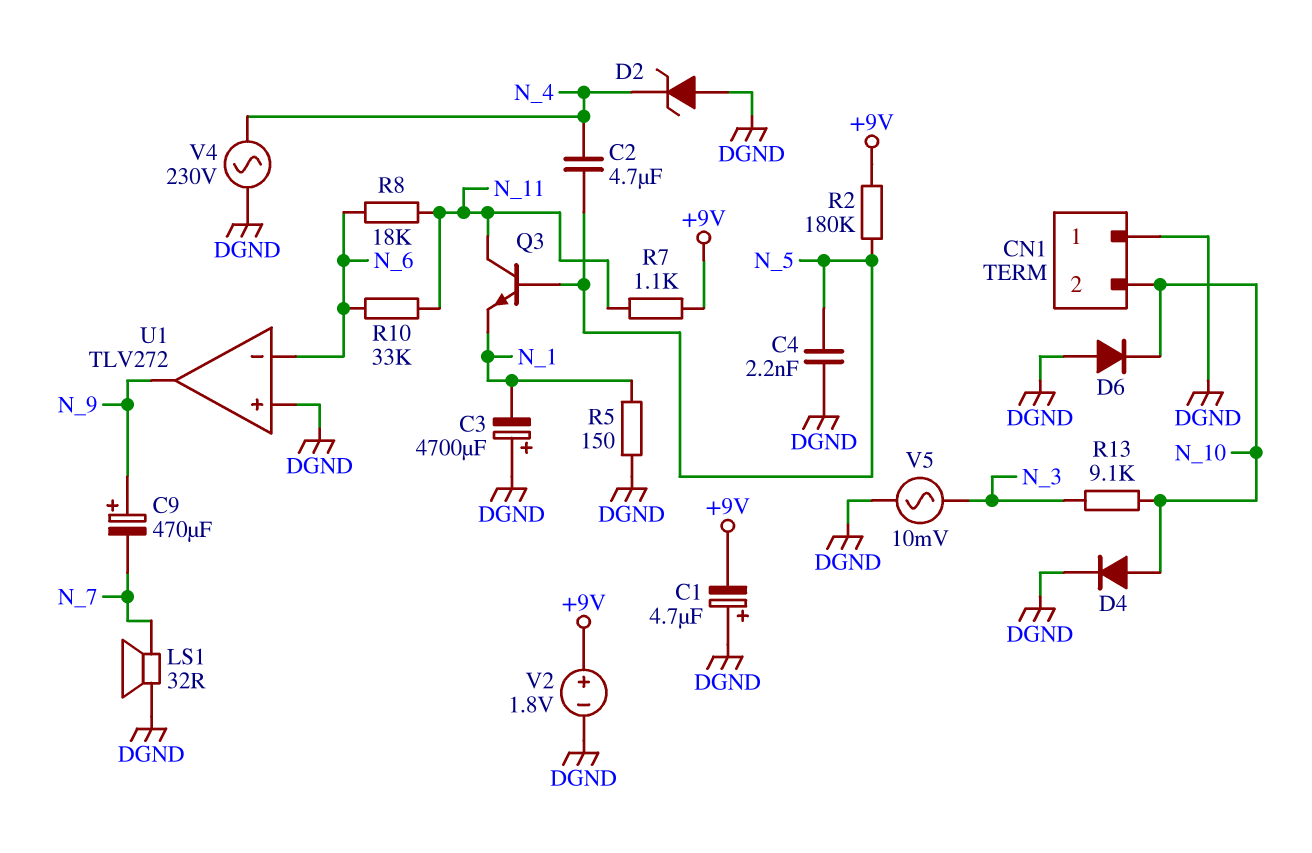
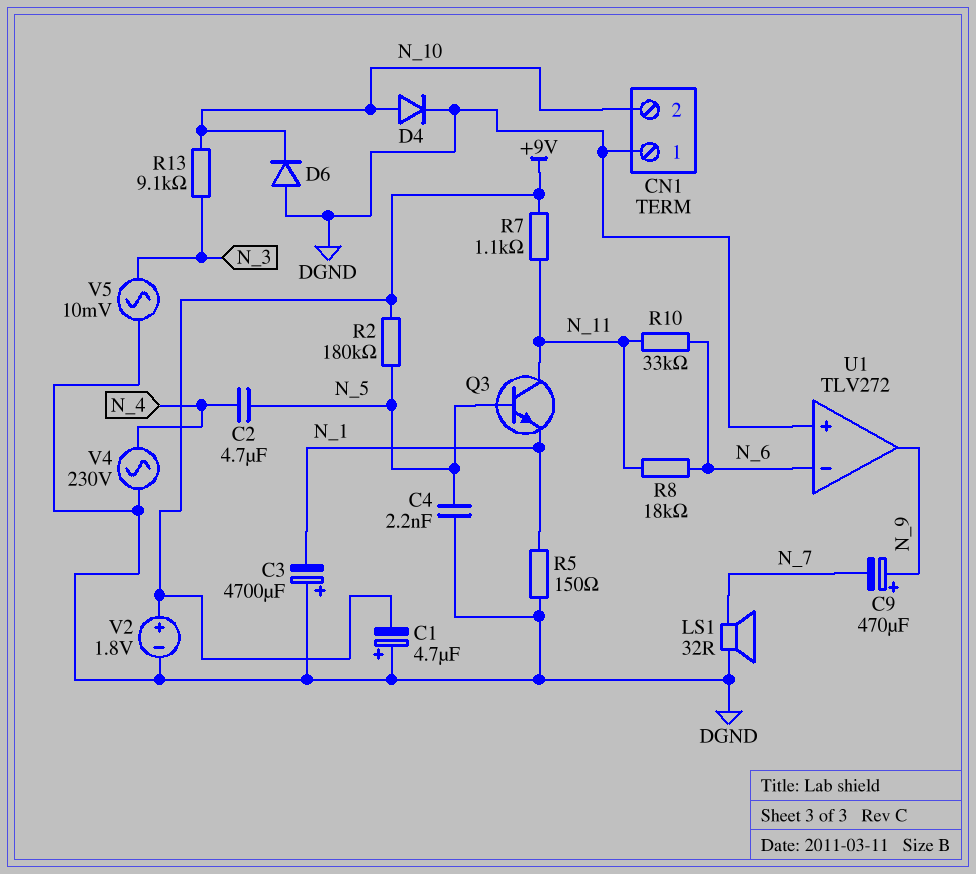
D2: zener (A DGND, K N_4) -> none

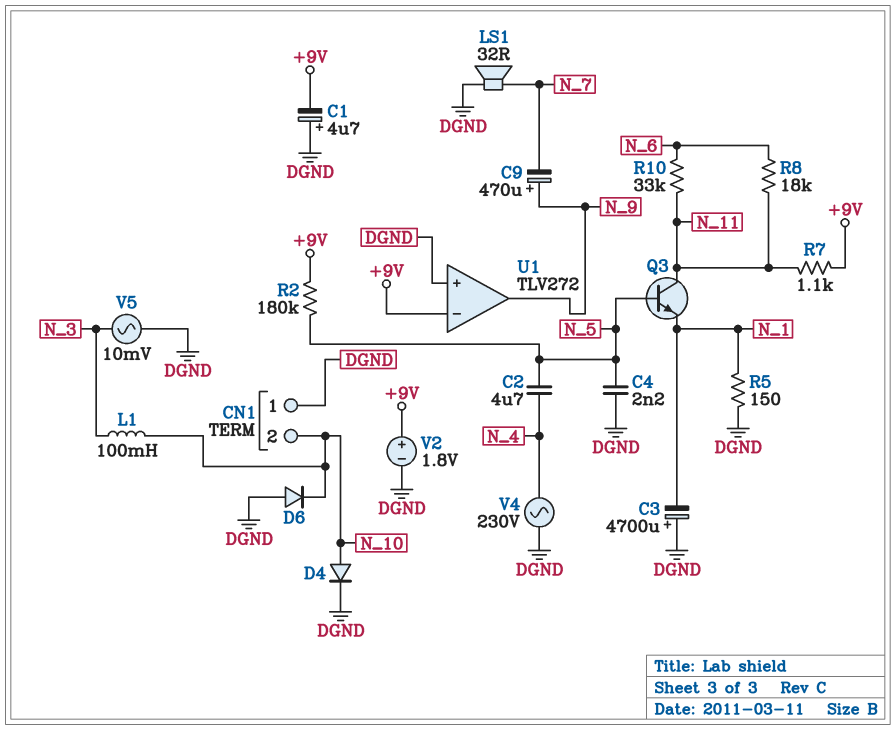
L1: none -> 100mH (N_3, N_10)
R13: 9.1k (N_3, N_10) -> none
U1 pin in-: N_6 -> +9V

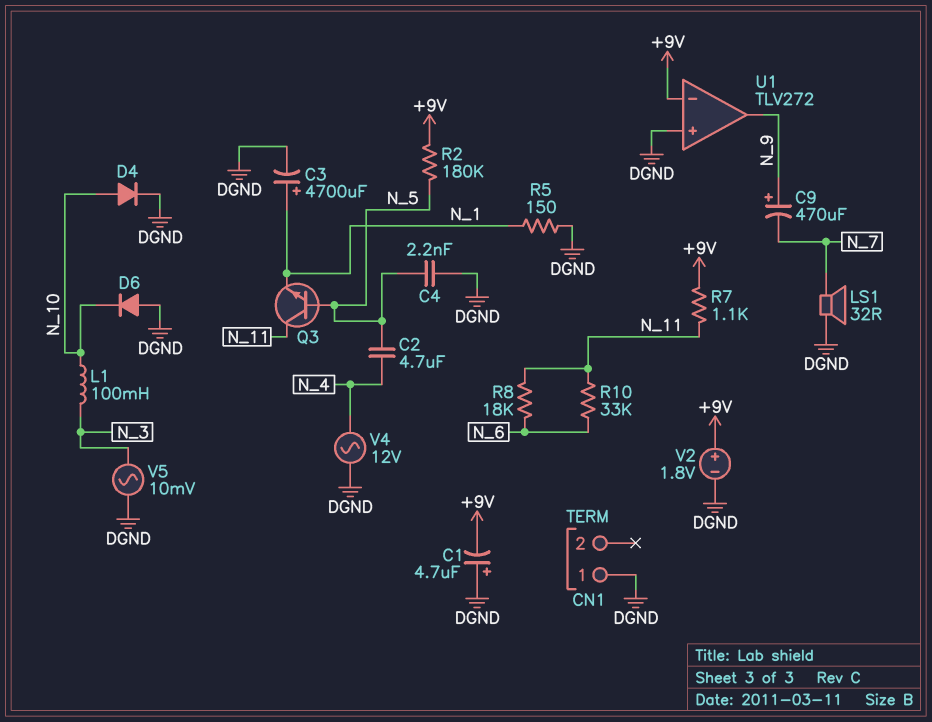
C3: 4700uF (plus DGND, minus N_1) -> 4700uF (plus N_1, minus DGND)
CN1 pin 2: N_10 -> none
V4: AC 230V (DGND, N_4) -> AC 12V (DGND, N_4)

